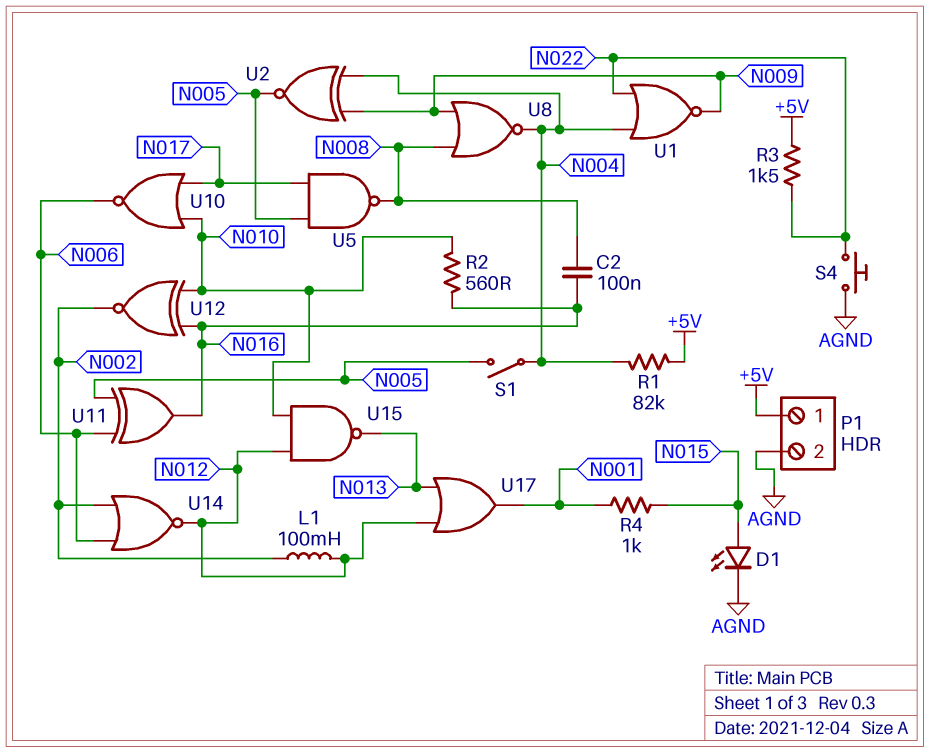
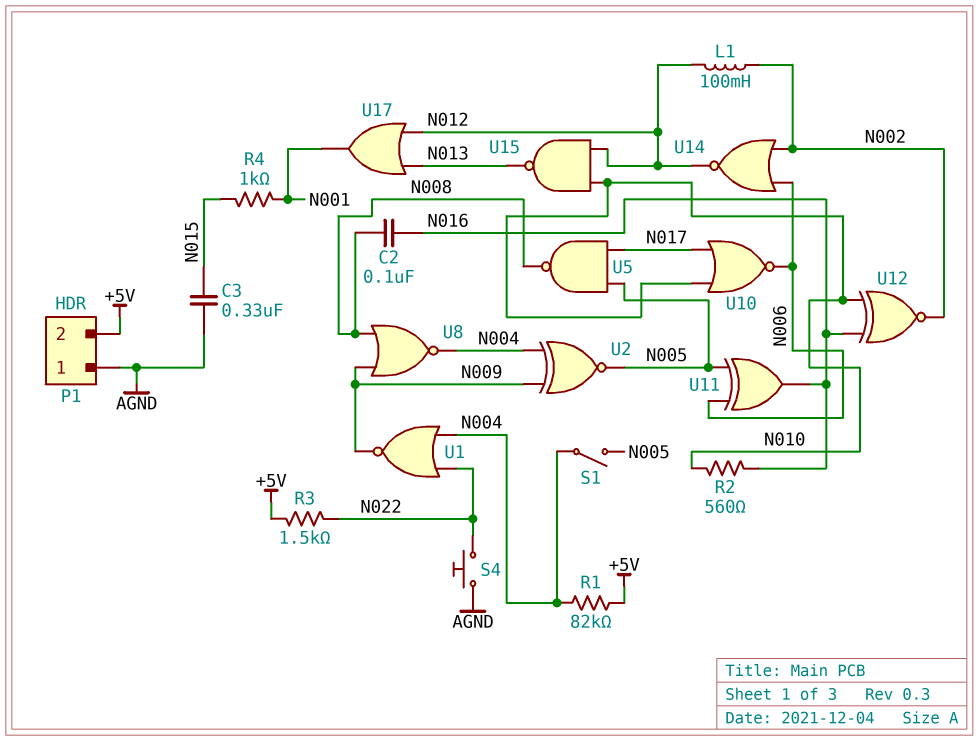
C3: none -> 330nF (AGND, N015)
D1: LED (A N015, K AGND) -> none
P1 pin 1: +5V -> AGND
P1 pin 2: AGND -> +5V

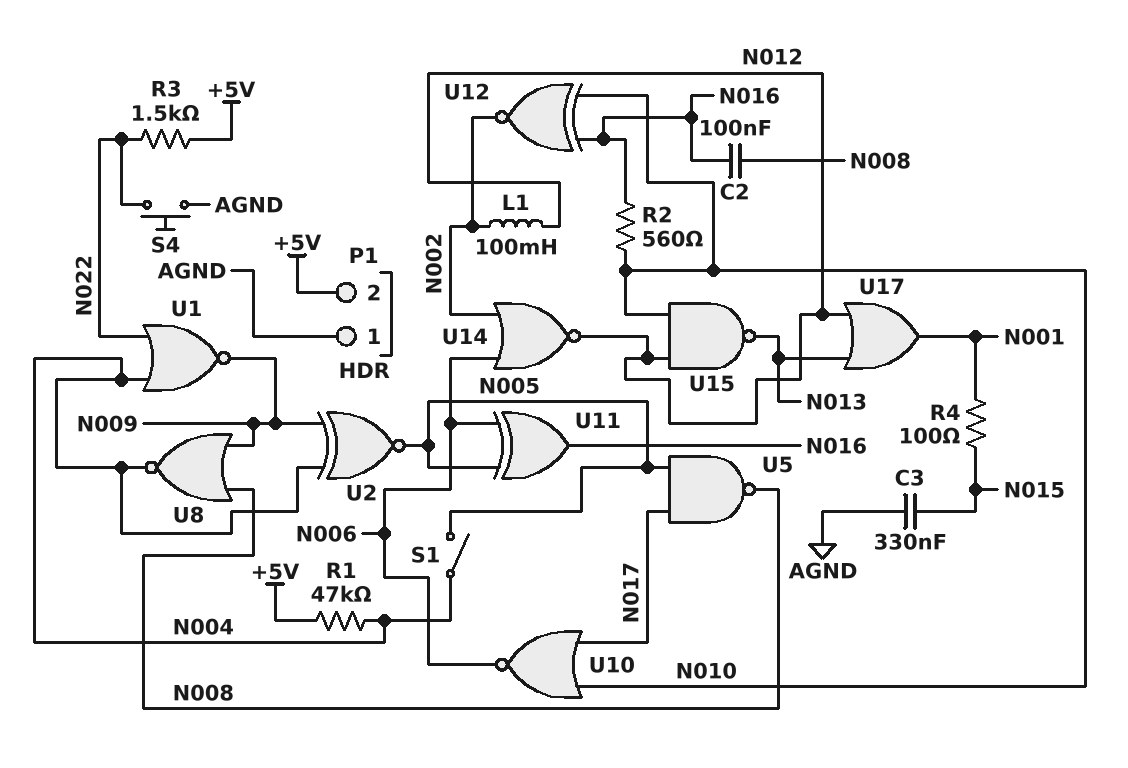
R1: 82k (+5V, N004) -> 47k (+5V, N004)
R4: 1k (N001, N015) -> 100 (N001, N015)

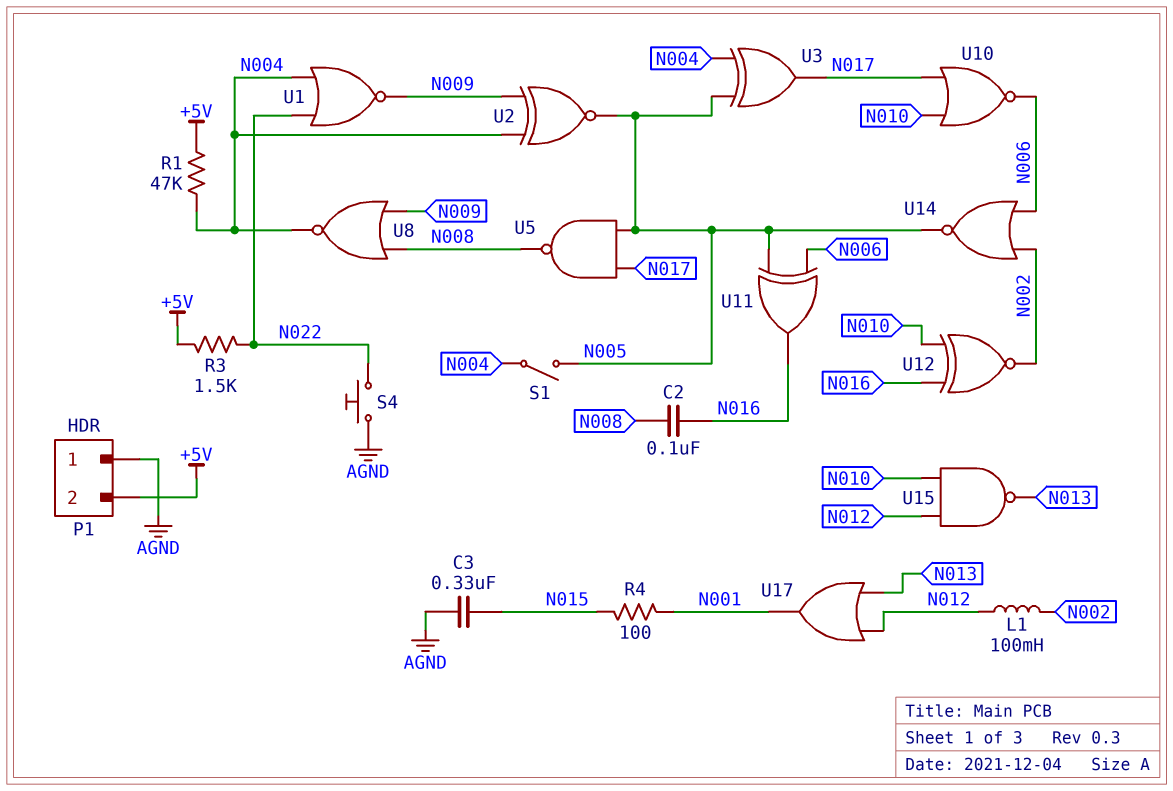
R2: 560 (N010, N016) -> none
U3: none -> XOR (in N004, in N005, out N017)
U14: NOR (in N002, in N006, out N012) -> NOR (in N002, in N006, out N005)

